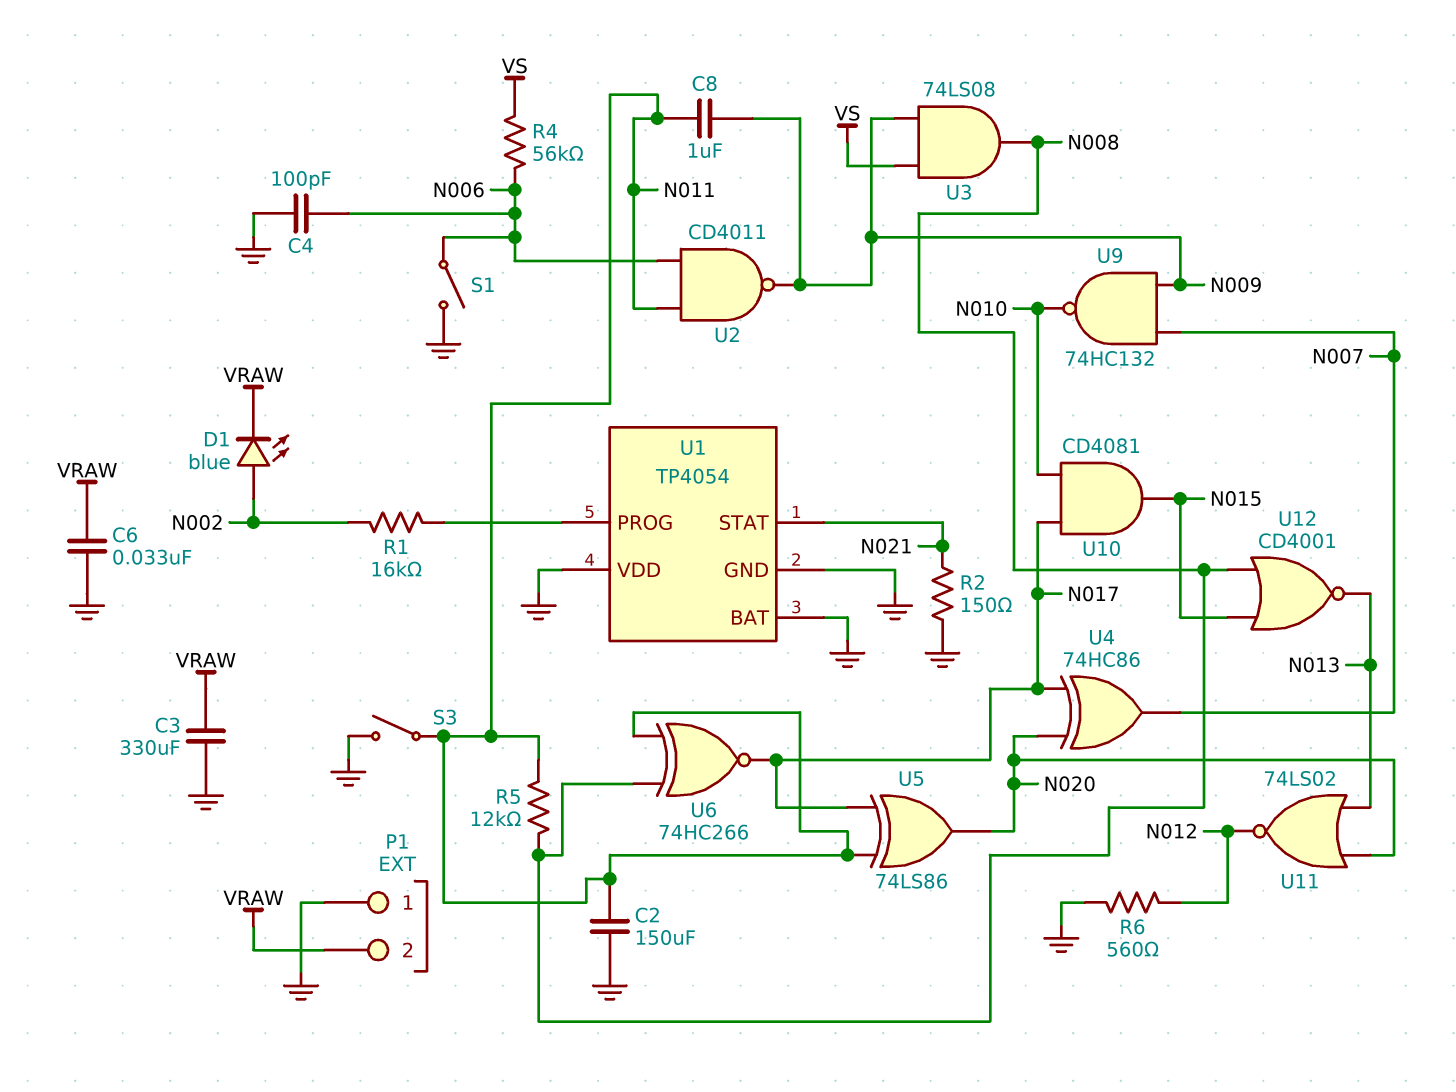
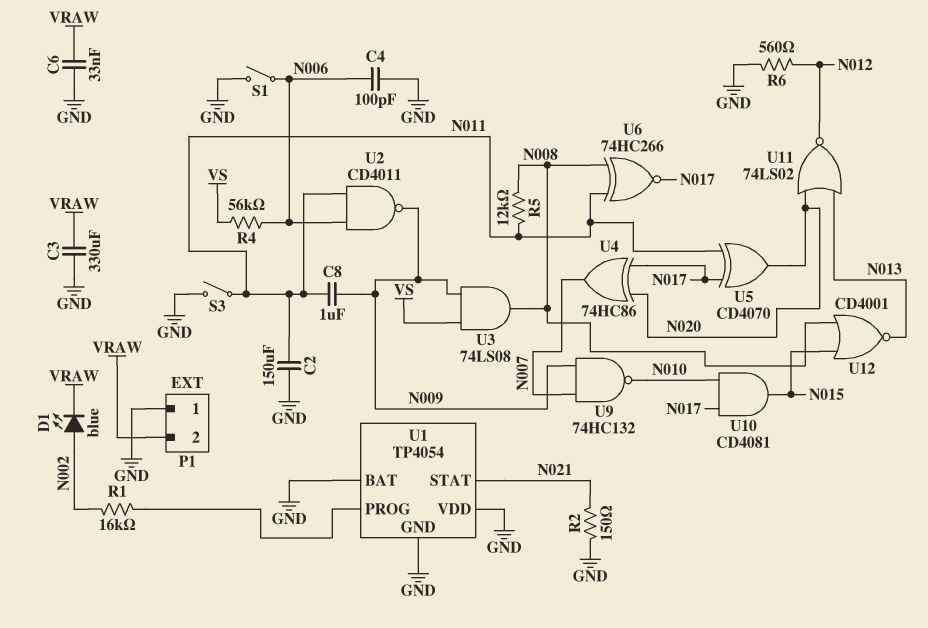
U5: XOR 74LS86 (in N011, in N017, out N020) -> XOR CD4070 (in N011, in N017, out N020)

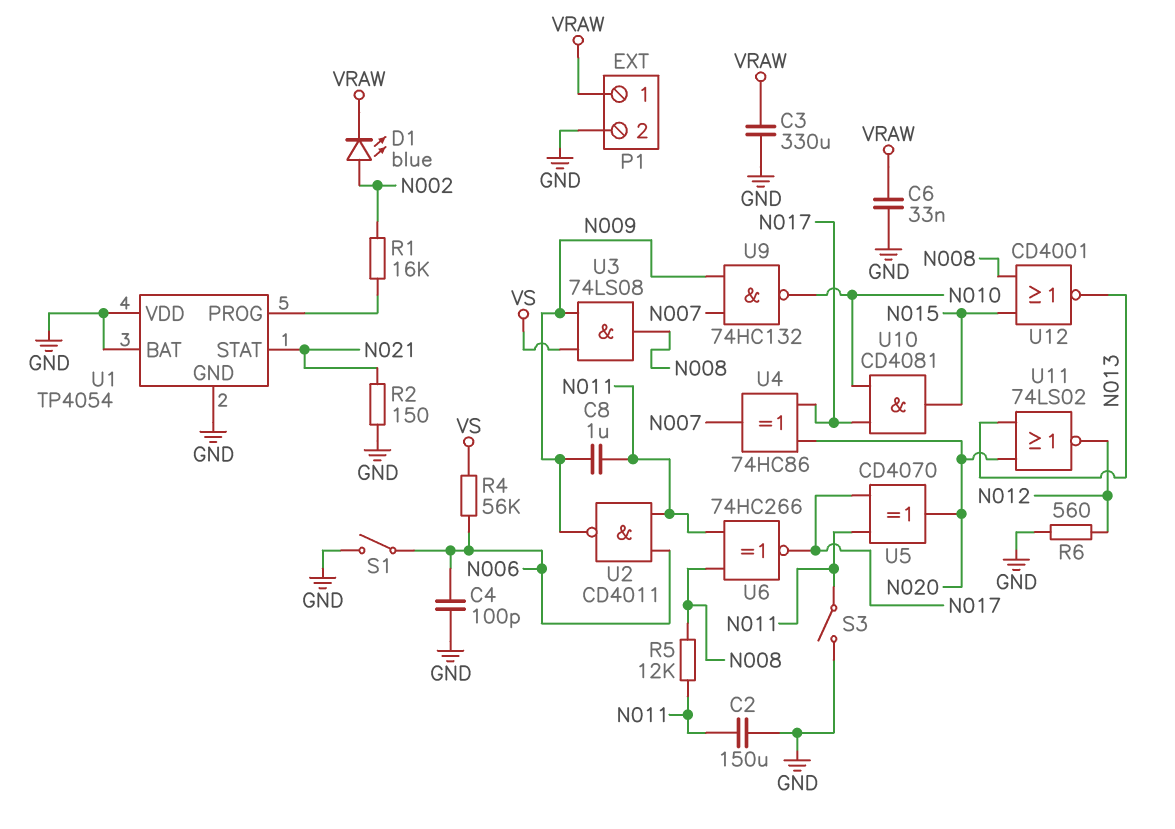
P1 pin 1: GND -> VRAW
P1 pin 2: VRAW -> GND

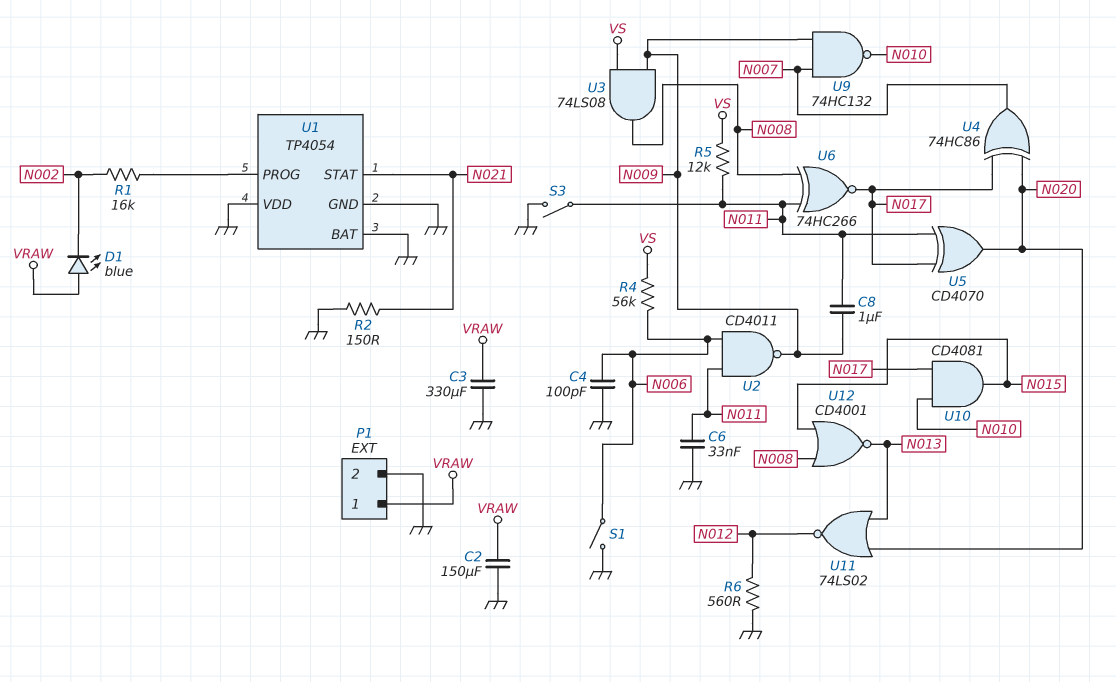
C2: 150uF (GND, N011) -> 150uF (GND, VRAW)
C6: 33nF (GND, VRAW) -> 33nF (GND, N011)
D1: LED blue (A N002, K VRAW) -> LED blue (A VRAW, K N002)
R5: 12k (N008, N011) -> 12k (N011, VS)

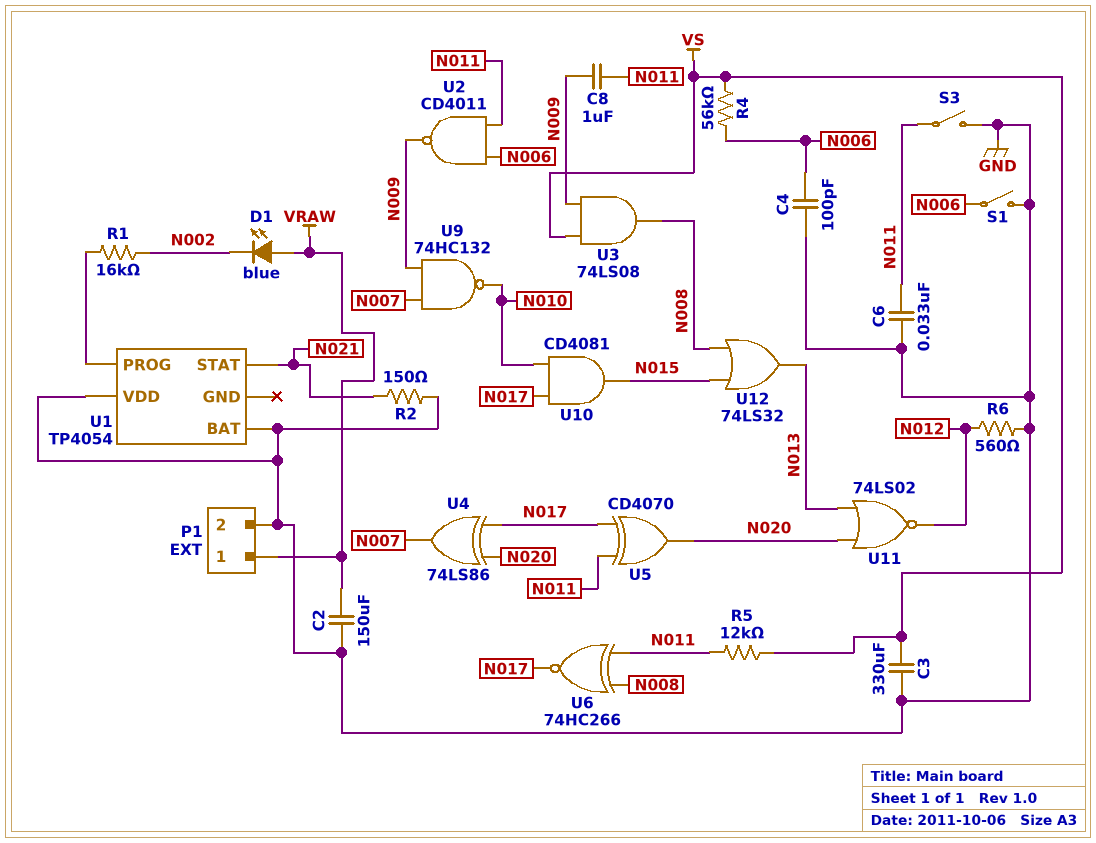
C3: 330uF (GND, VRAW) -> 330uF (GND, VS)
U1 pin GND: GND -> none
U4: XOR 74HC86 (in N017, in N020, out N007) -> XOR 74LS86 (in N017, in N020, out N007)
U12: NOR CD4001 (in N008, in N015, out N013) -> OR 74LS32 (in N008, in N015, out N013)

